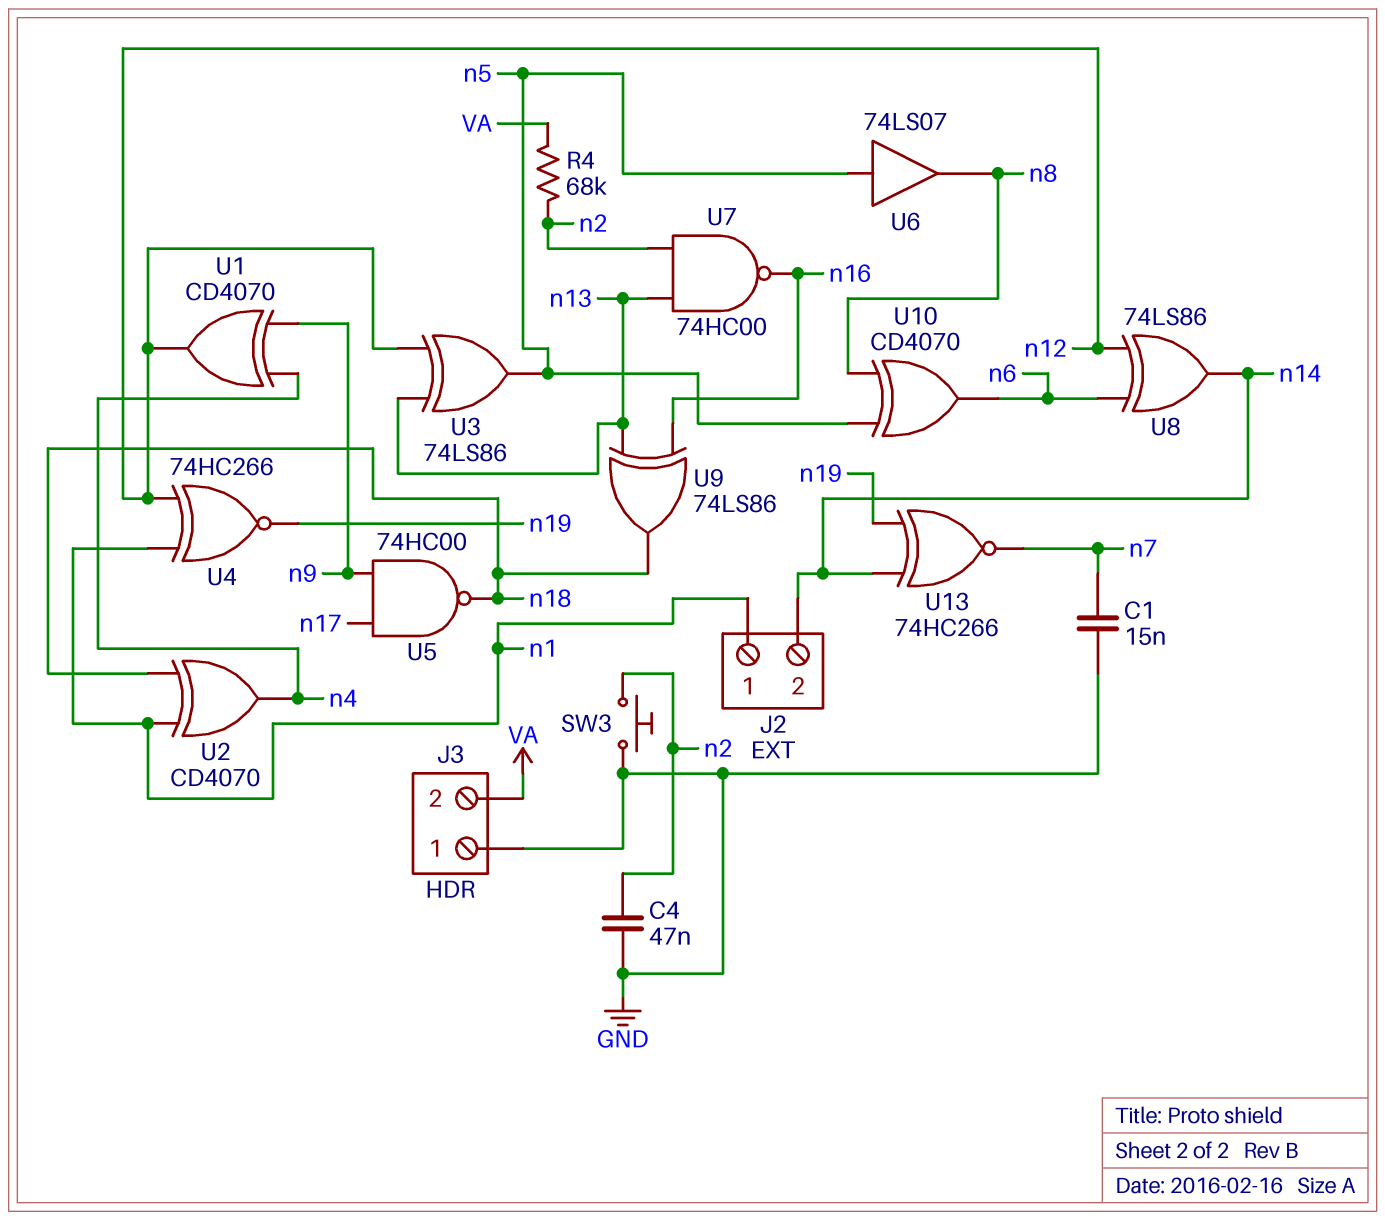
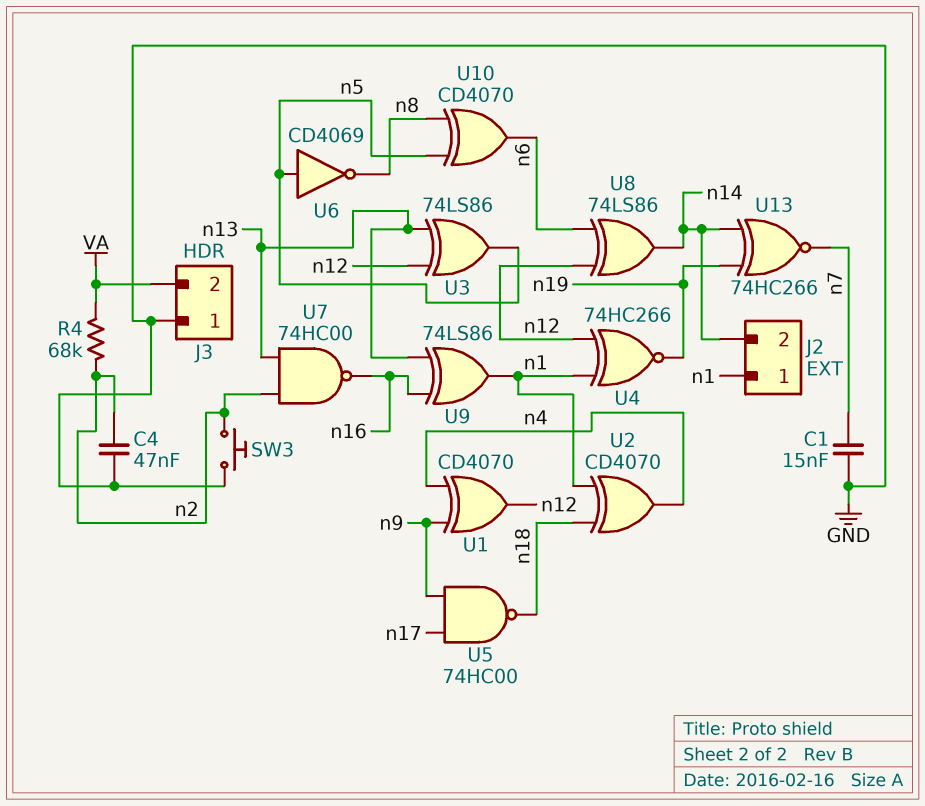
U6: buffer 74LS07 (in n5, out n8) -> NOT CD4069 (in n5, out n8)
U9: XOR 74LS86 (in n13, in n16, out n18) -> XOR 74LS86 (in n13, in n16, out n1)

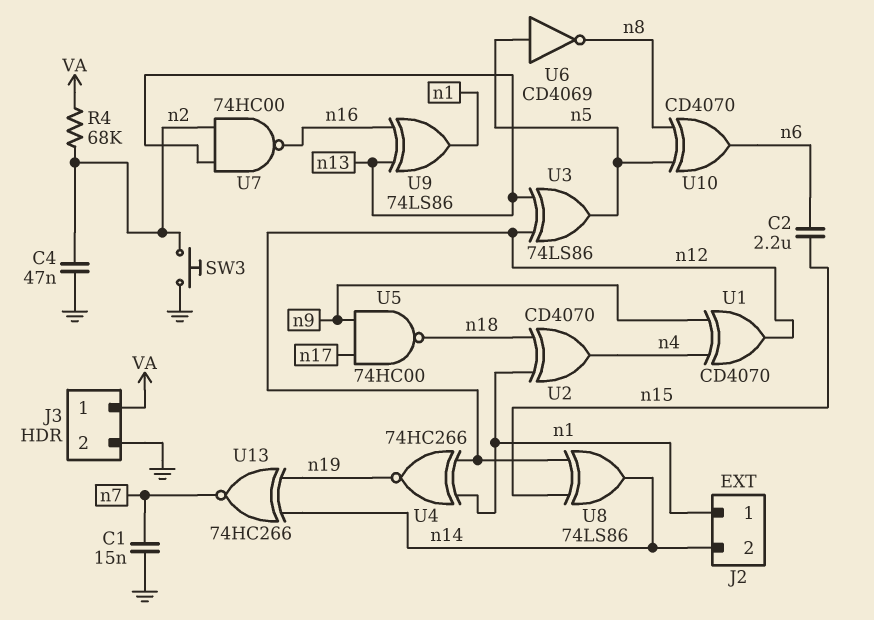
C2: none -> 2.2uF (n6, n15)
J3 pin 1: GND -> VA
J3 pin 2: VA -> GND
U8: XOR 74LS86 (in n6, in n12, out n14) -> XOR 74LS86 (in n12, in n15, out n14)

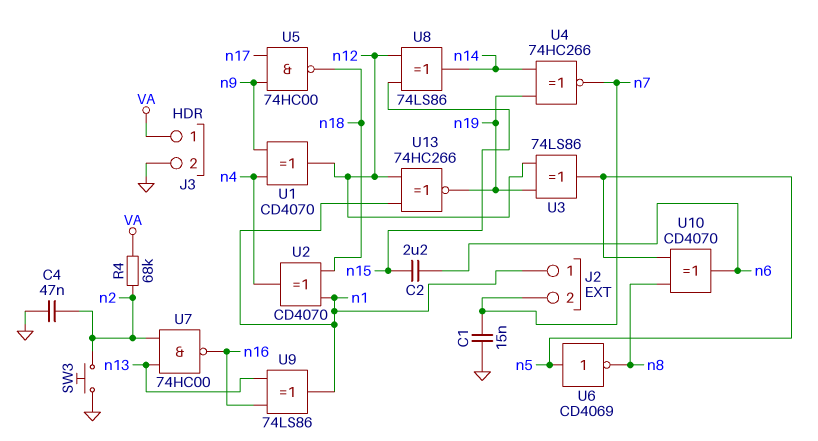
J2 pin 2: n14 -> n7
U3: XOR 74LS86 (in n12, in n13, out n5) -> XOR 74LS86 (in n12, in n19, out n5)
U4: XNOR 74HC266 (in n1, in n12, out n19) -> XNOR 74HC266 (in n14, in n19, out n7)
U13: XNOR 74HC266 (in n14, in n19, out n7) -> XNOR 74HC266 (in n1, in n12, out n19)

